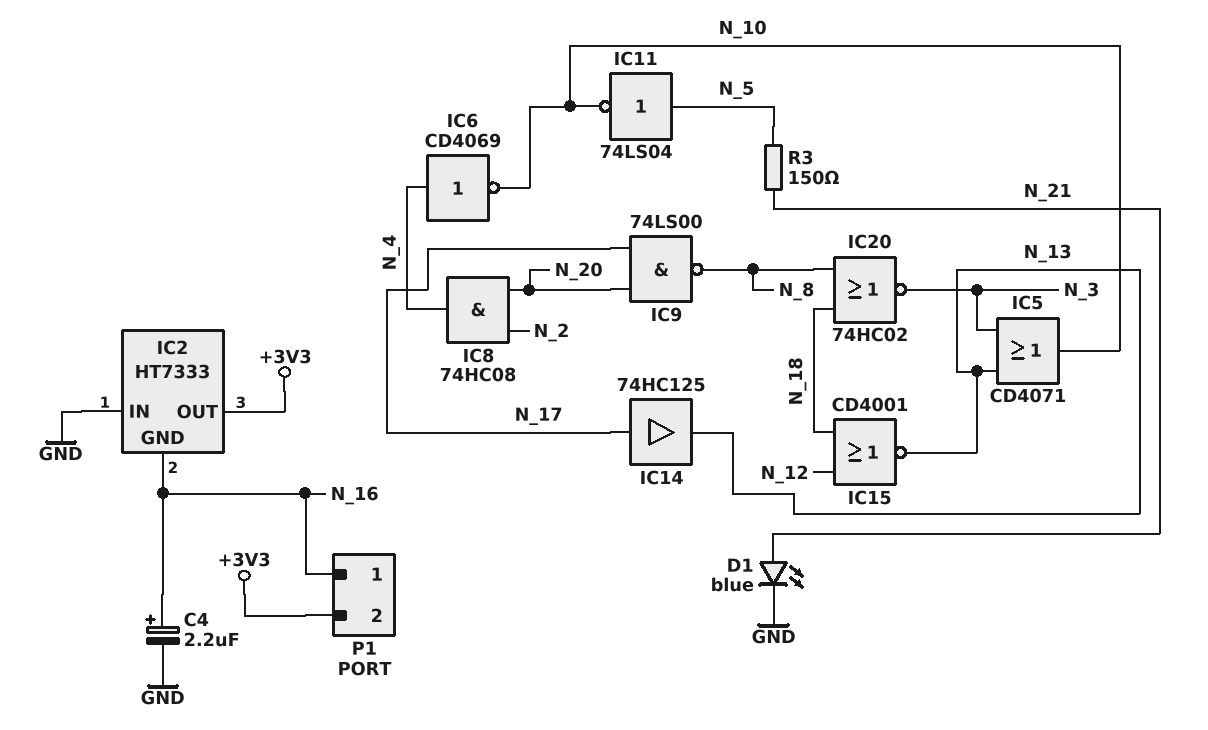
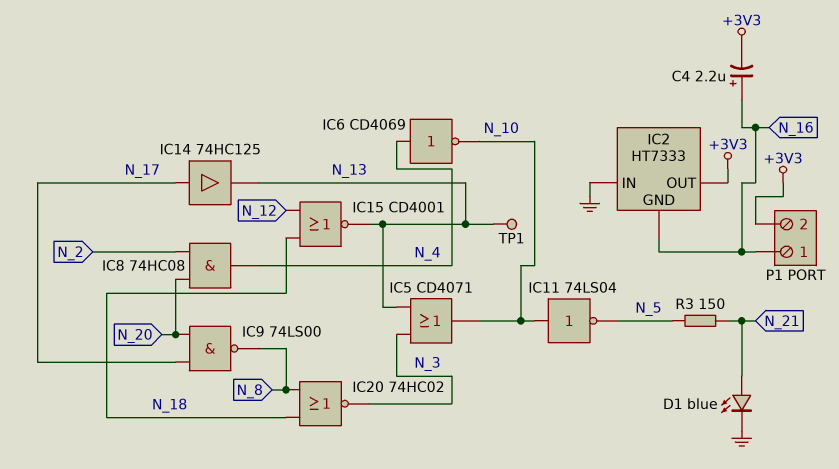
C4: 2.2uF (plus N_16, minus GND) -> 2.2uF (plus N_16, minus +3V3)
IC11: NOT 74LS04 (in N_5, out N_10) -> NOT 74LS04 (in N_10, out N_5)
TP1: none -> test point (N_13)

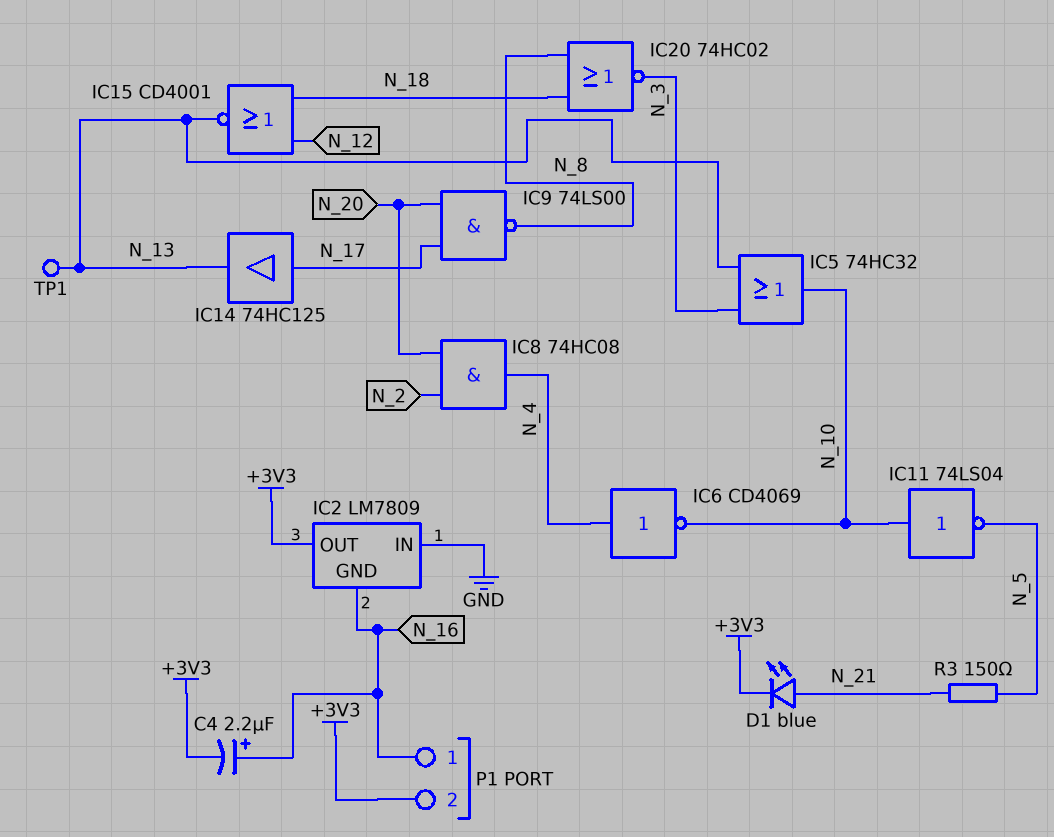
D1: LED blue (A N_21, K GND) -> LED blue (A N_21, K +3V3)
IC2: HT7333 -> LM7809
IC5: OR CD4071 (in N_3, in N_13, out N_10) -> OR 74HC32 (in N_3, in N_13, out N_10)

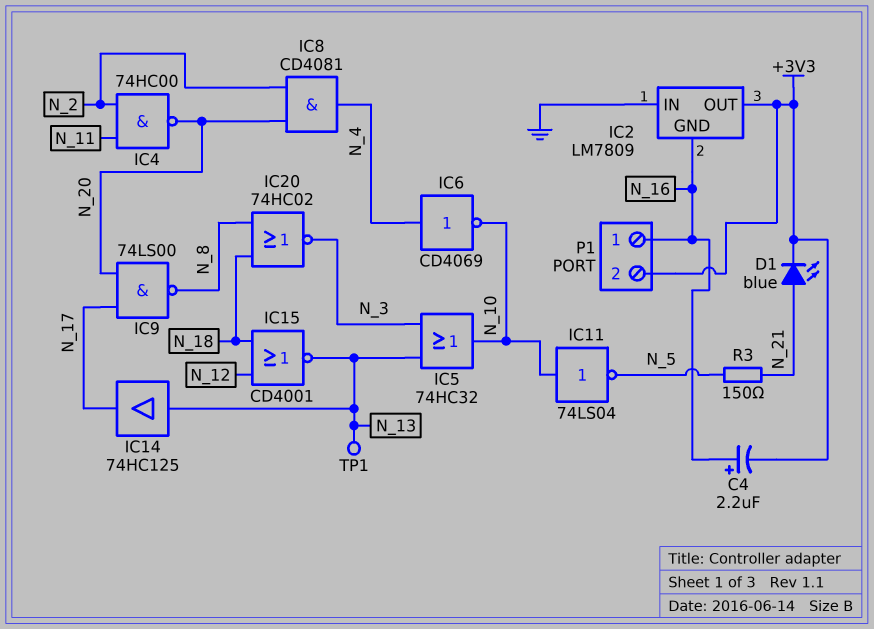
IC4: none -> NAND 74HC00 (in N_2, in N_11, out N_20)
IC8: AND 74HC08 (in N_2, in N_20, out N_4) -> AND CD4081 (in N_2, in N_20, out N_4)
IC14: buffer 74HC125 (in N_17, out N_13) -> buffer 74HC125 (in N_13, out N_17)

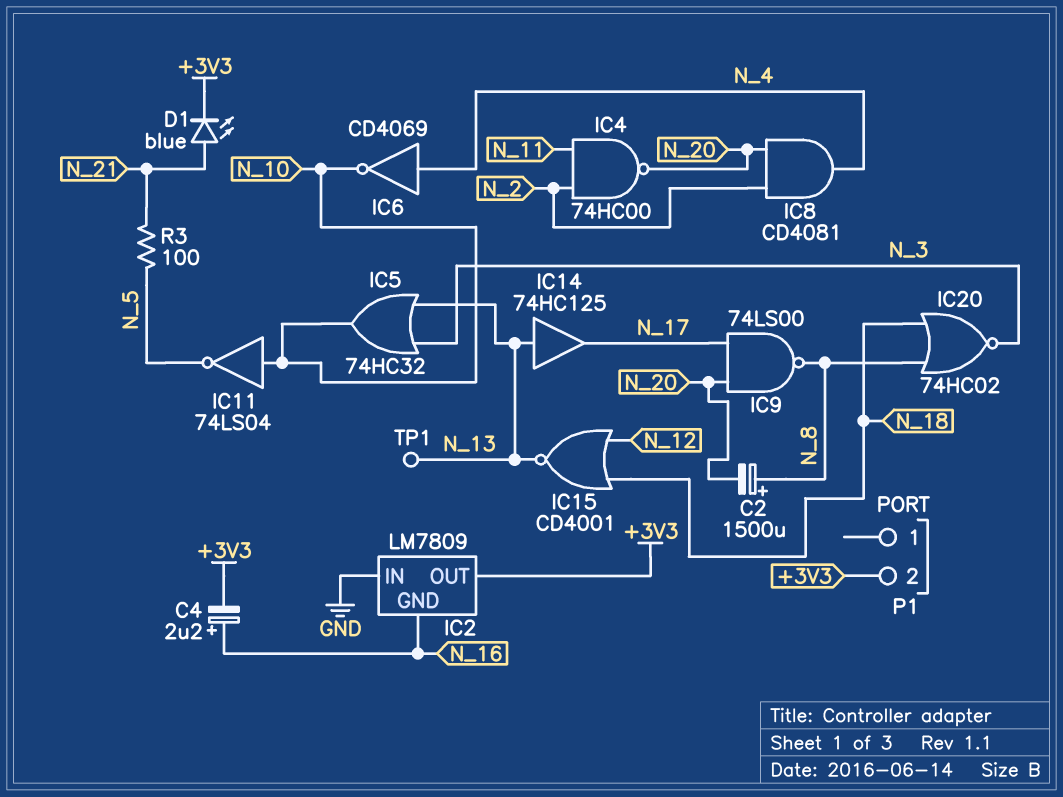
C2: none -> 1500uF (plus N_8, minus N_20)
P1 pin 1: N_16 -> none
R3: 150 (N_5, N_21) -> 100 (N_5, N_21)

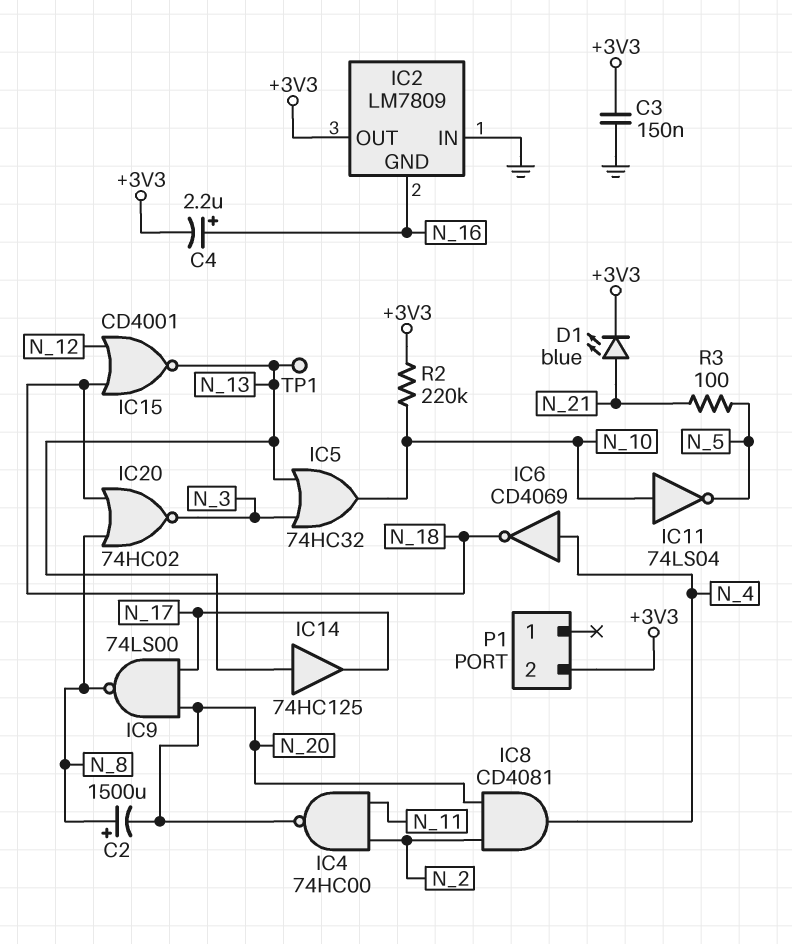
C3: none -> 150nF (+3V3, GND)
IC6: NOT CD4069 (in N_4, out N_10) -> NOT CD4069 (in N_4, out N_18)
R2: none -> 220k (+3V3, N_10)

